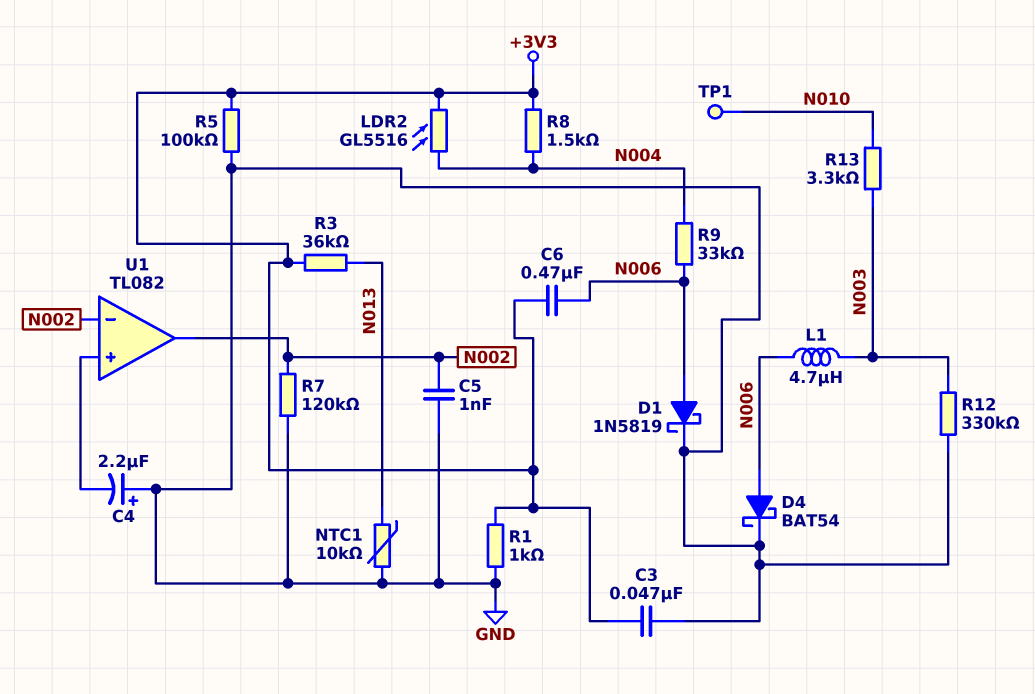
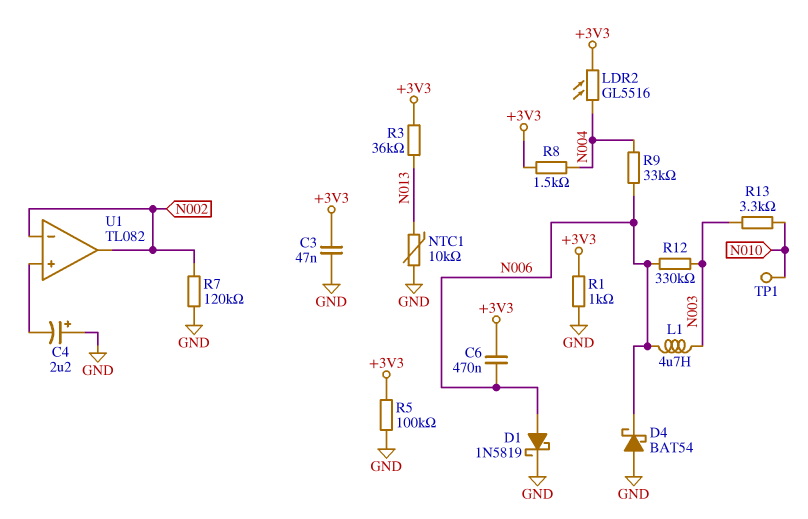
C5: 1nF (GND, N002) -> none
D4: schottky BAT54 (A N006, K GND) -> schottky BAT54 (A GND, K N006)
R12: 330k (GND, N003) -> 330k (N003, N006)

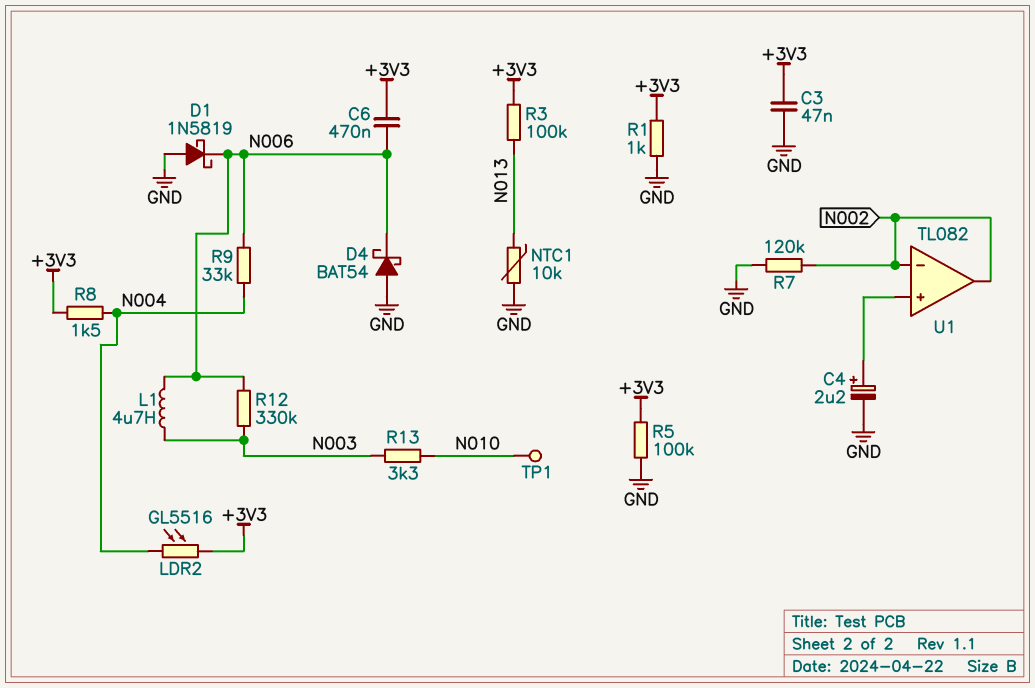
C4: 2.2uF (plus GND, minus U1/in+) -> 2.2uF (plus U1/in+, minus GND)
D1: schottky 1N5819 (A N006, K GND) -> schottky 1N5819 (A GND, K N006)
R3: 36k (+3V3, N013) -> 100k (+3V3, N013)

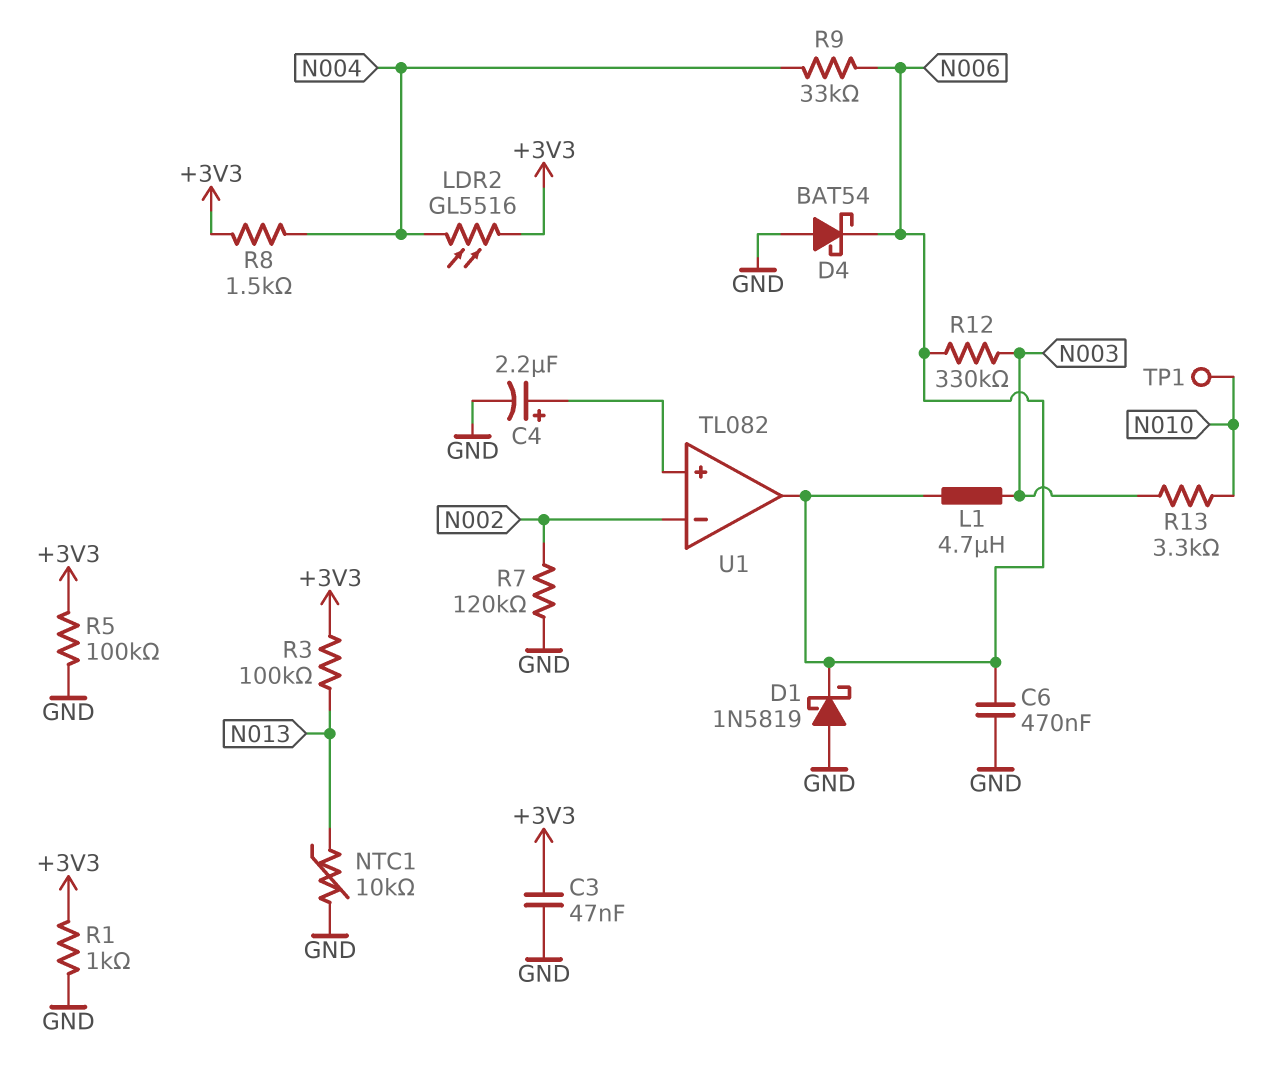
C6: 470nF (+3V3, N006) -> 470nF (GND, N006)
U1 pin out: N002 -> N006

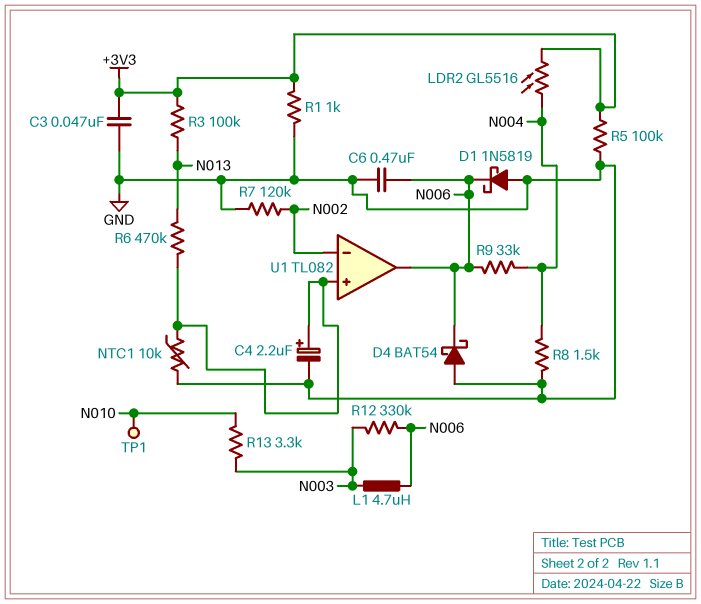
NTC1: 10k (GND, N013) -> 10k (GND, U1/in+)
R6: none -> 470k (N013, U1/in+)
R8: 1.5k (+3V3, N004) -> 1.5k (GND, N004)

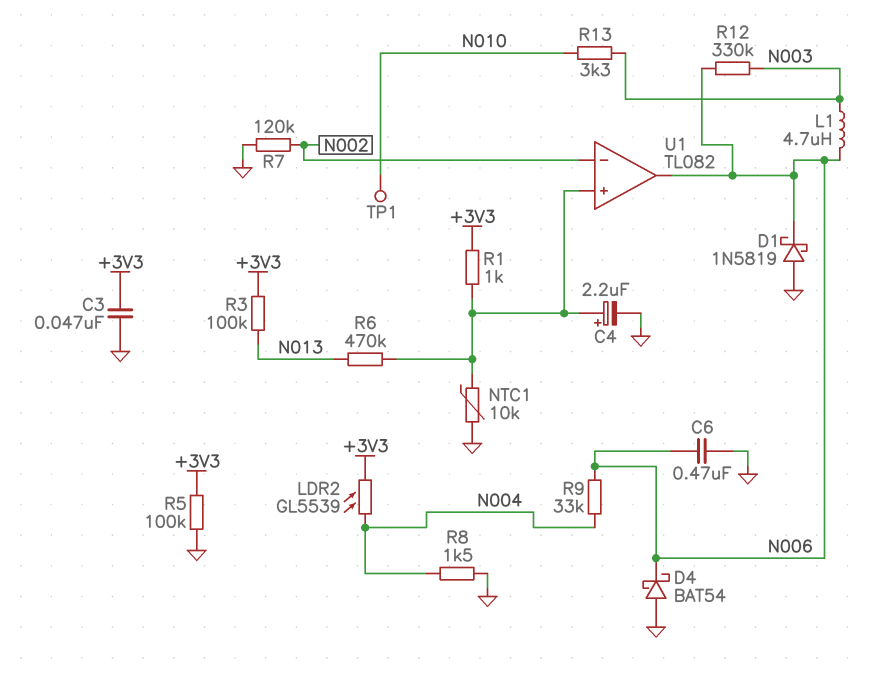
LDR2: GL5516 (+3V3, N004) -> GL5539 (+3V3, N004)
R1: 1k (+3V3, GND) -> 1k (+3V3, U1/in+)

